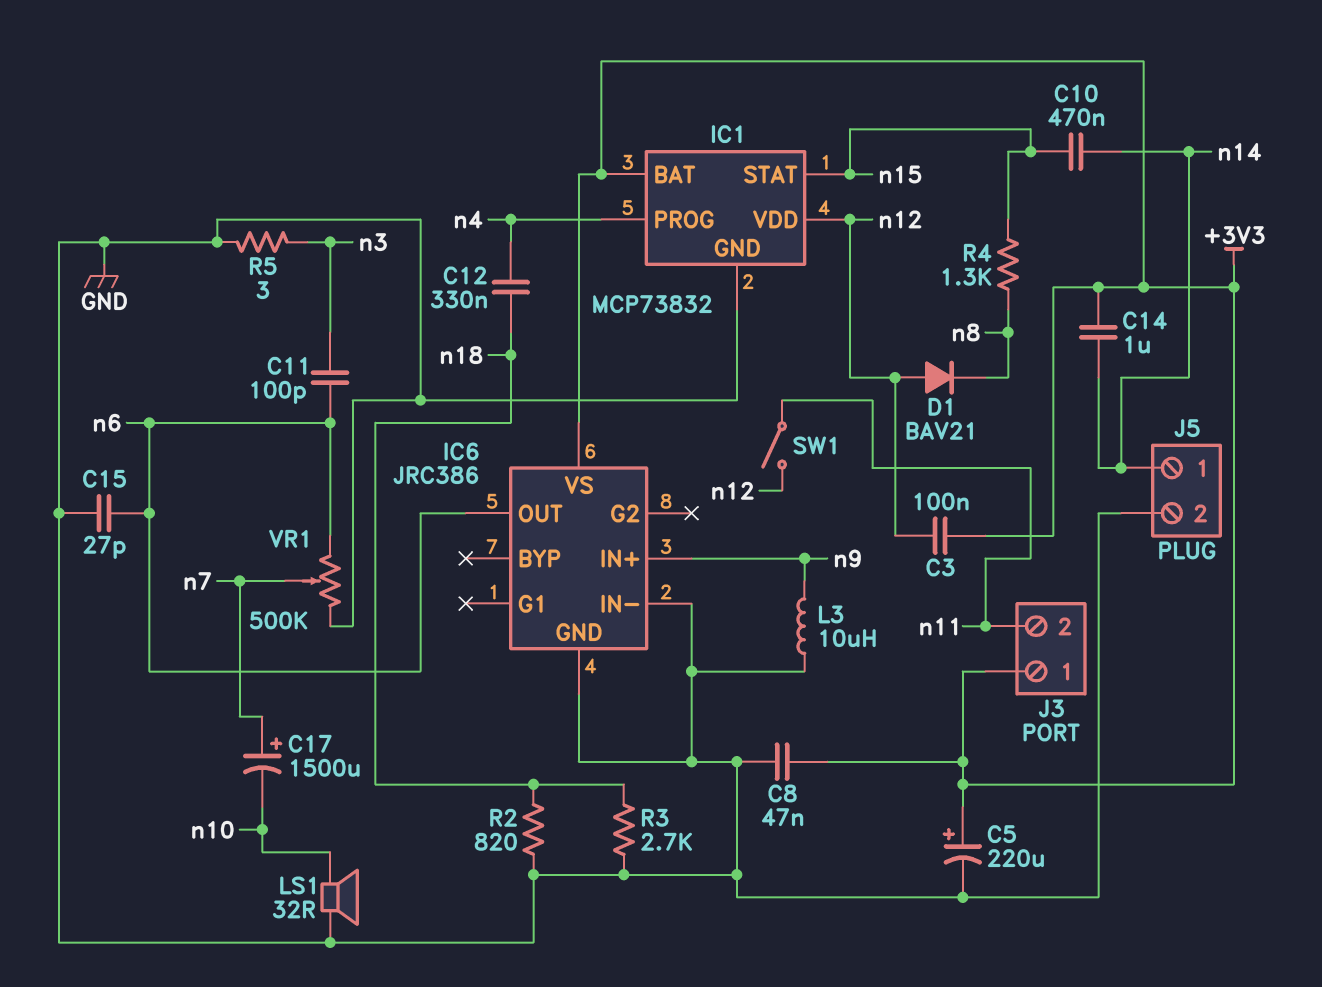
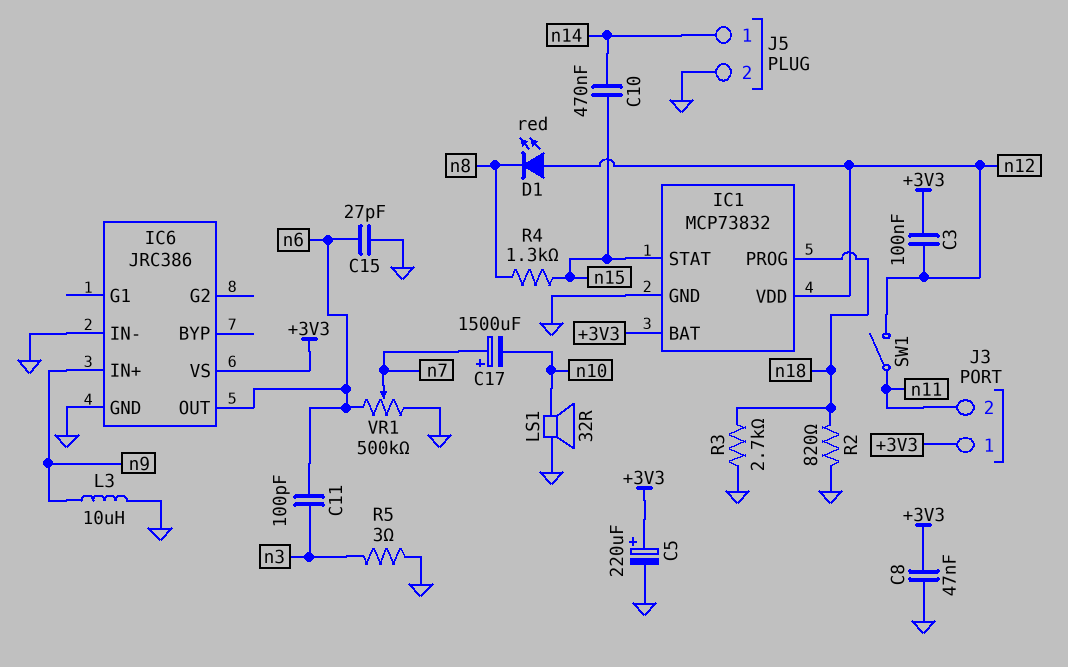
C12: 330nF (n4, n18) -> none
C14: 1uF (+3V3, n14) -> none
D1: diode BAV21 (A n12, K n8) -> LED red (A n12, K n8)
IC1 pin PROG: n4 -> n18

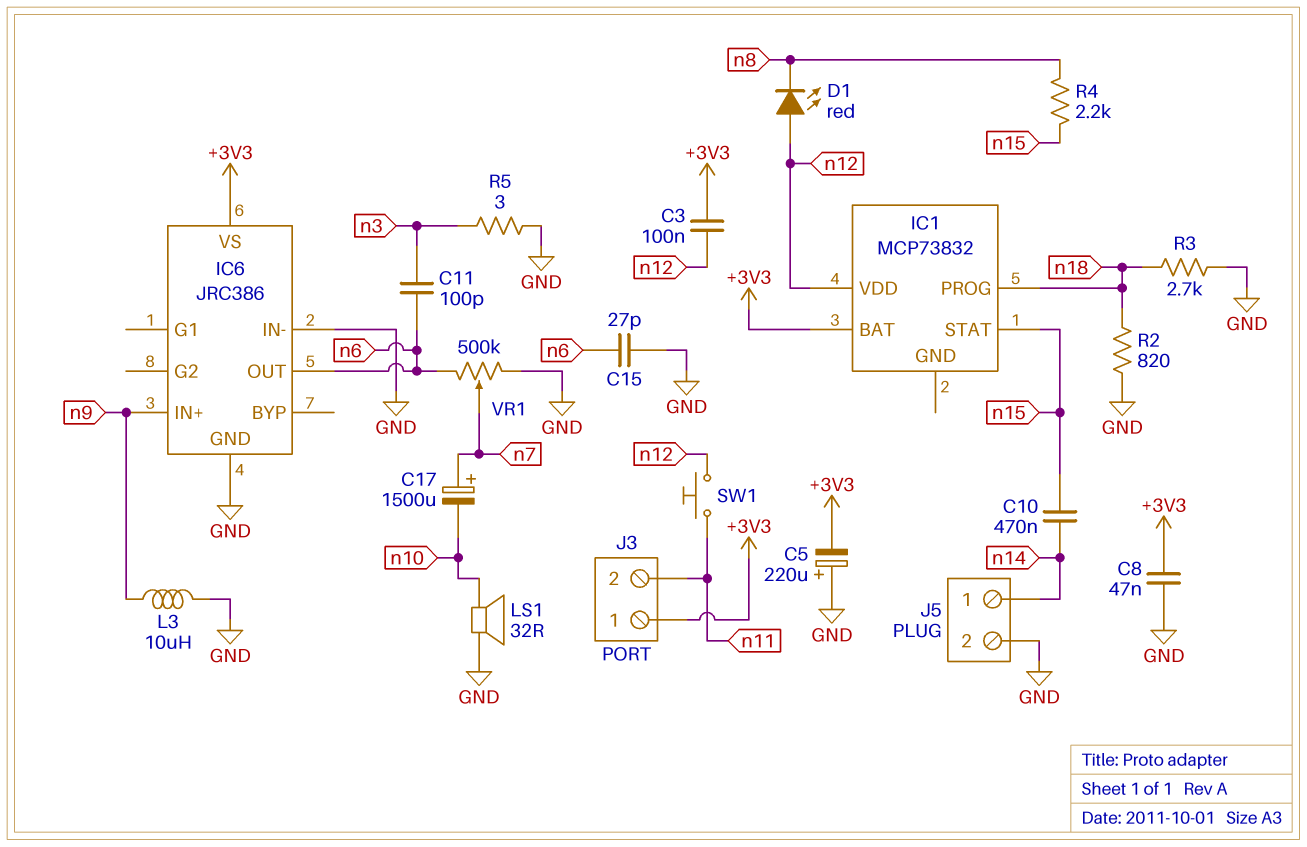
C5: 220uF (plus +3V3, minus GND) -> 220uF (plus GND, minus +3V3)
IC1 pin GND: GND -> none
R4: 1.3k (n8, n15) -> 2.2k (n8, n15)
SW1: switch (n11, n12) -> button (n11, n12)

